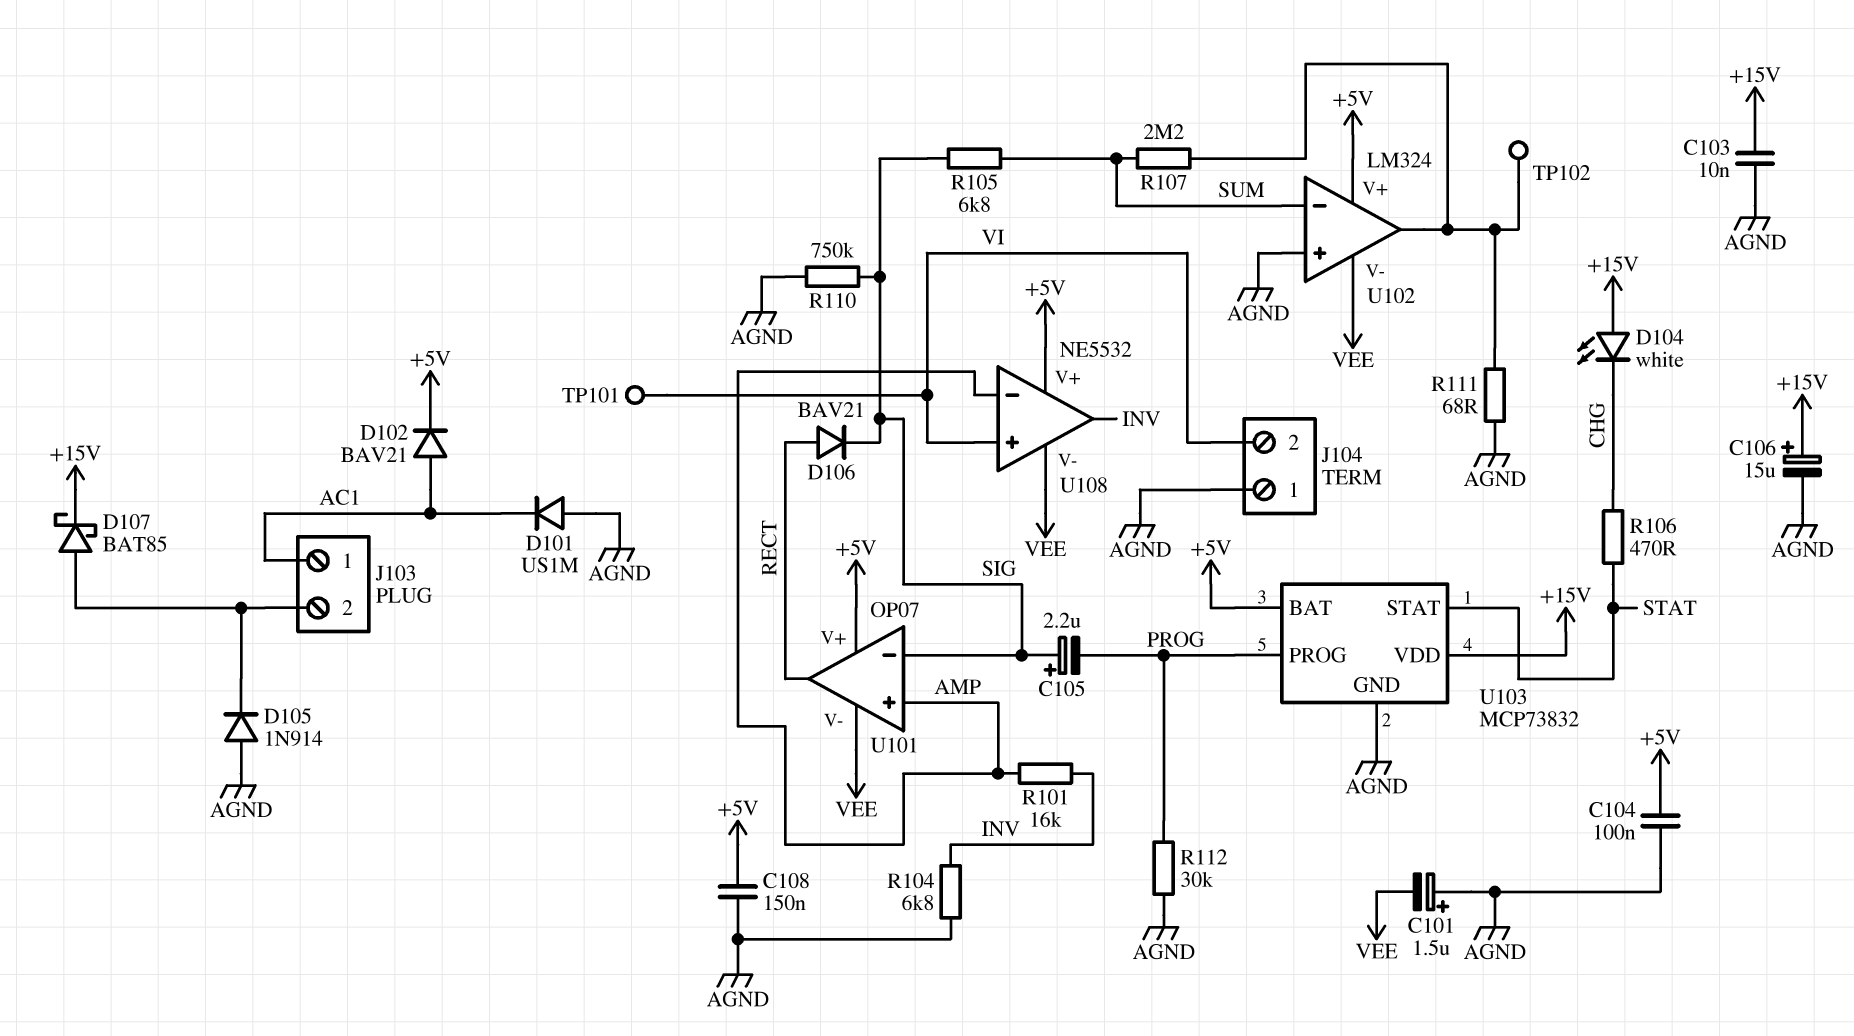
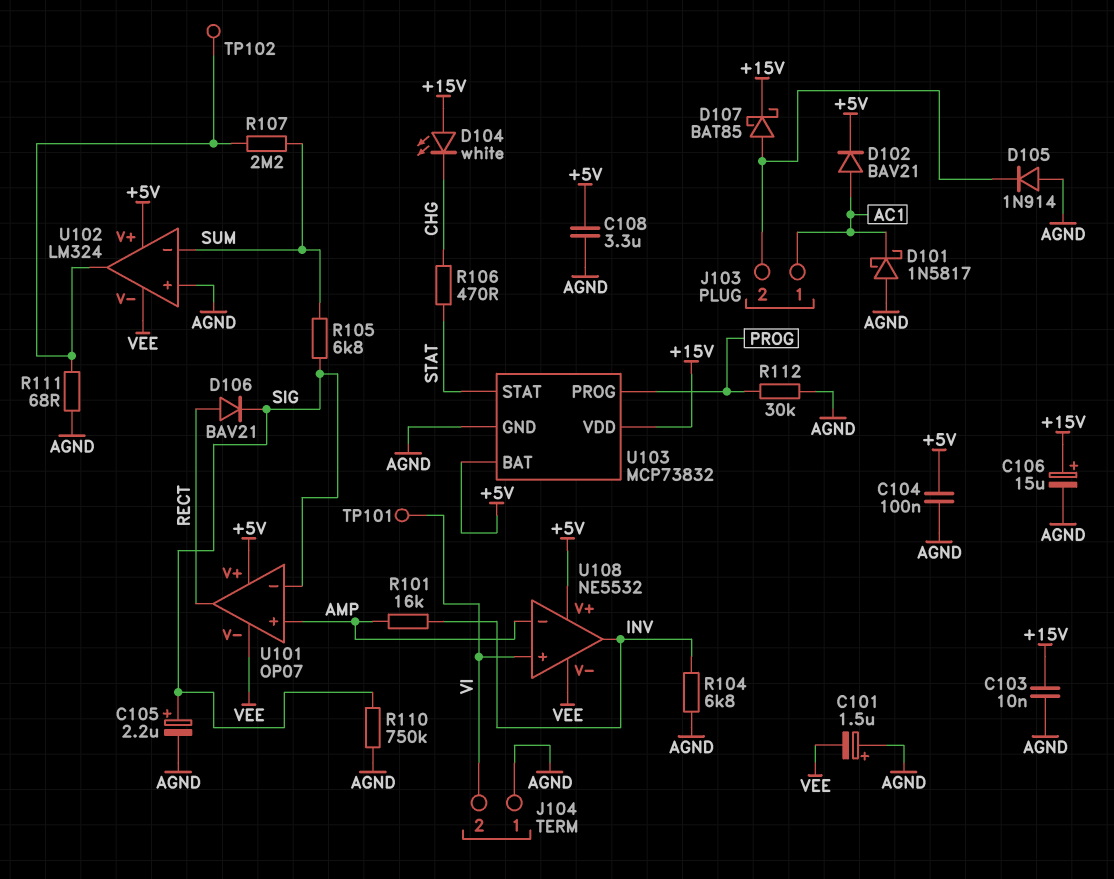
C105: 2.2uF (plus SIG, minus PROG) -> 2.2uF (plus SIG, minus AGND)
C108: 150nF (+5V, AGND) -> 3.3uF (+5V, AGND)
D101: diode US1M (A AGND, K AC1) -> schottky 1N5817 (A AGND, K AC1)

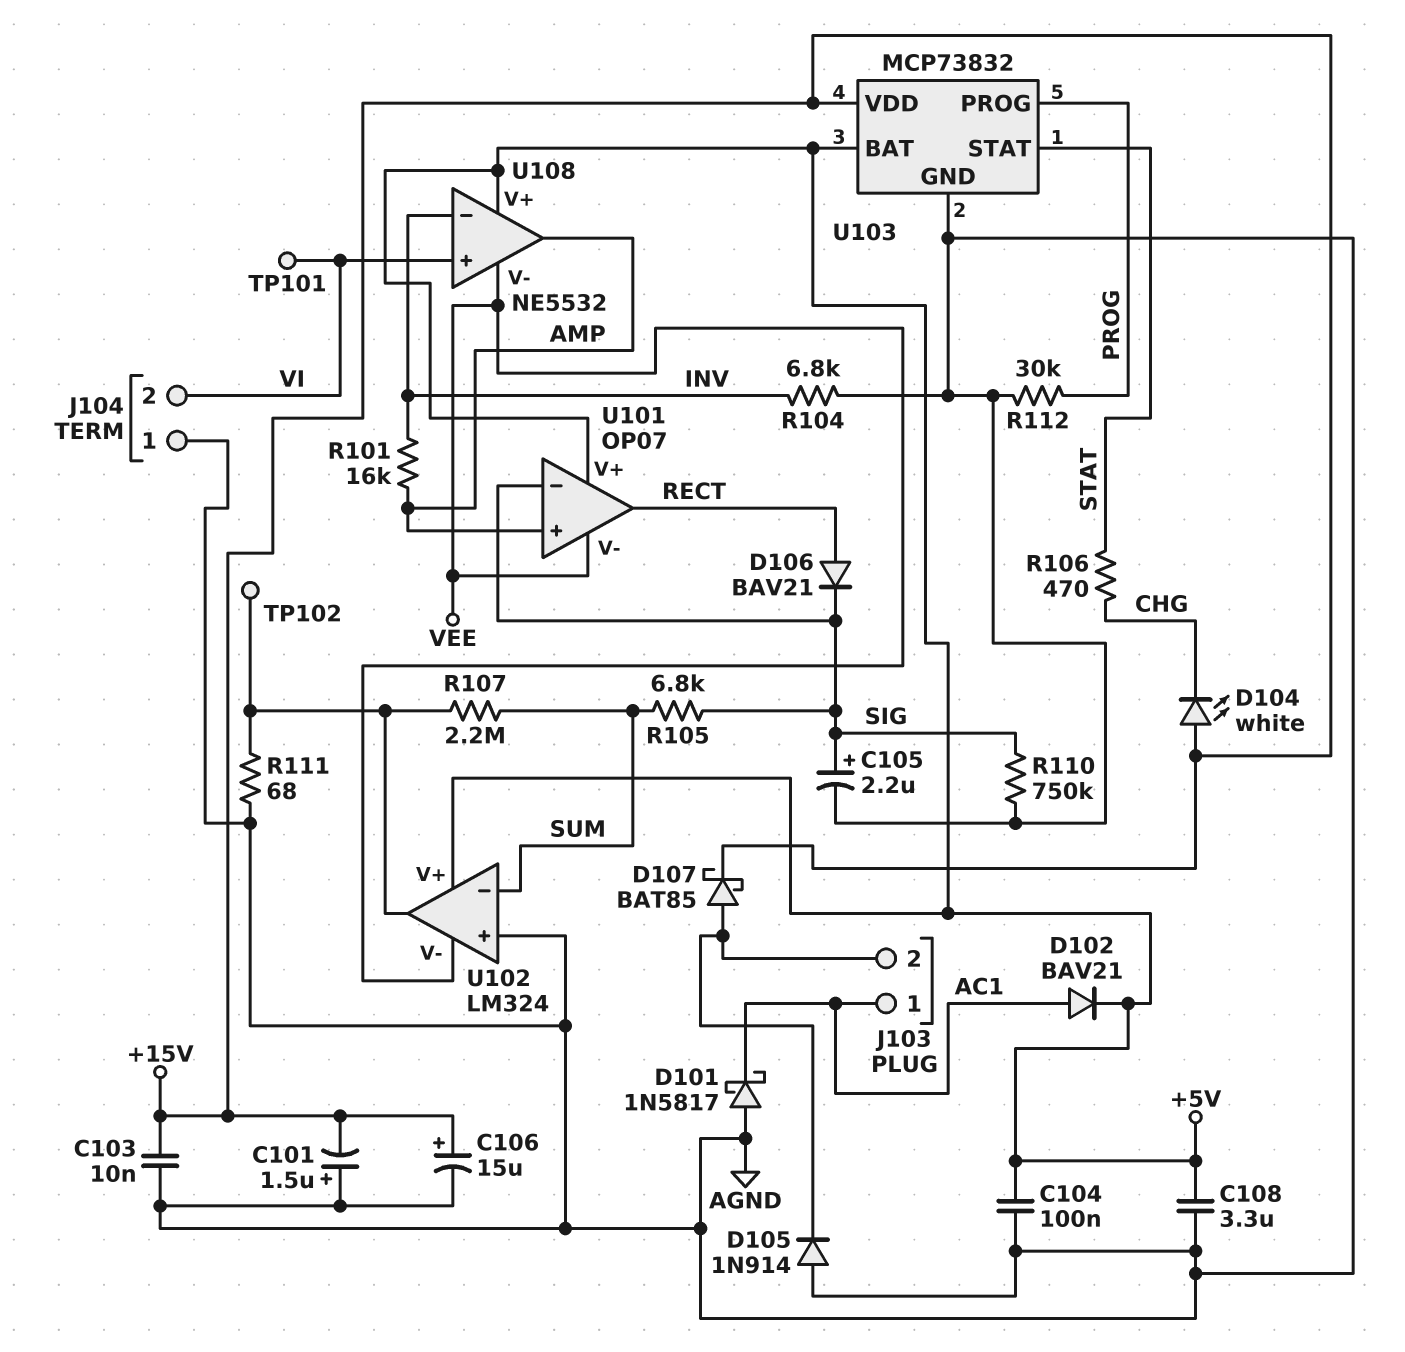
C101: 1.5uF (plus AGND, minus VEE) -> 1.5uF (plus AGND, minus +15V)
U108 pin in-: AMP -> INV
U108 pin out: INV -> AMP

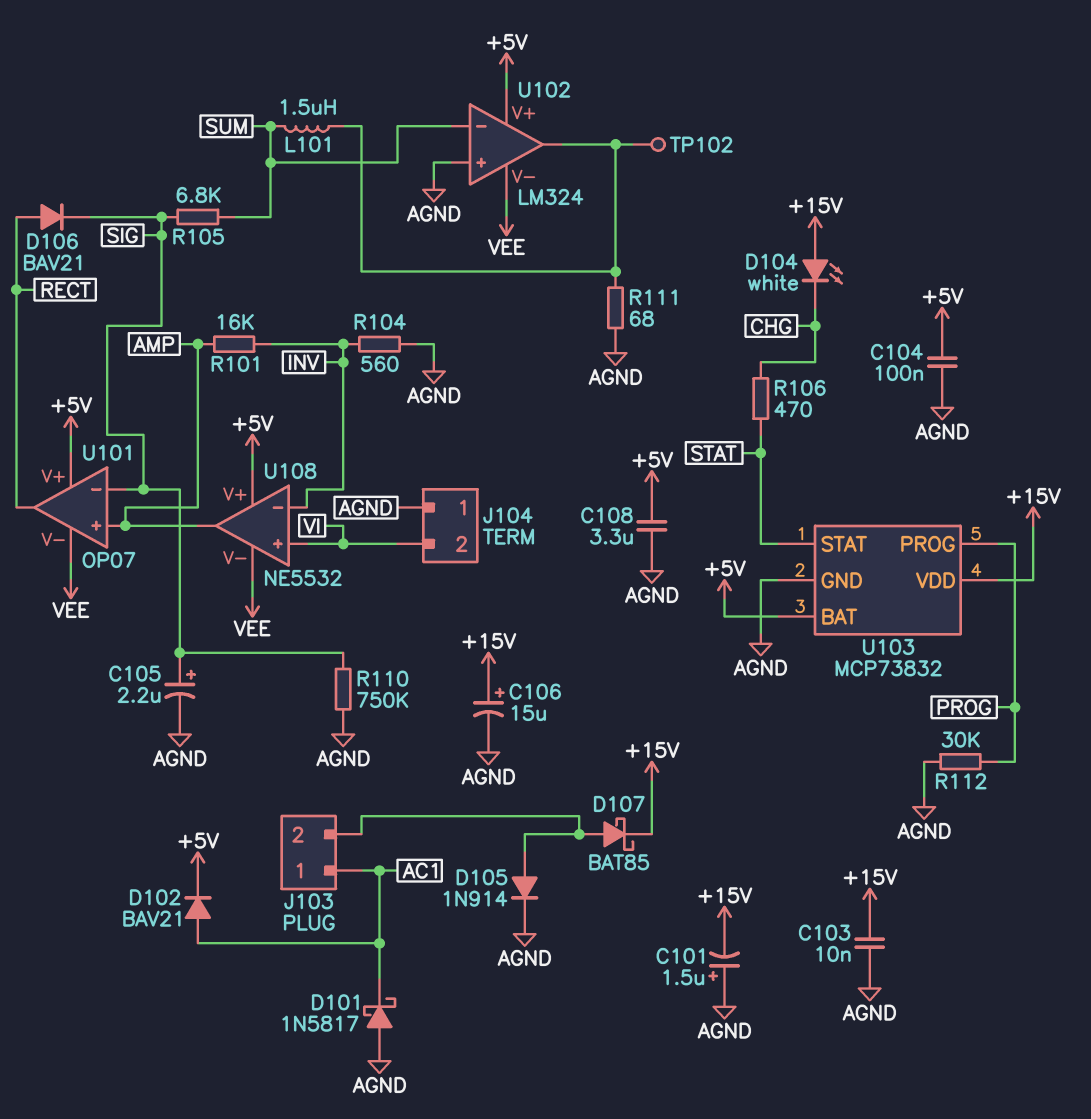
D105: diode 1N914 (A AGND, K J103/2) -> diode 1N914 (A J103/2, K AGND)
L101: none -> 1.5uH (SUM, U102/out)
R104: 6.8k (AGND, INV) -> 560 (AGND, INV)
R107: 2.2M (SUM, U102/out) -> none
TP101: test point (VI) -> none

